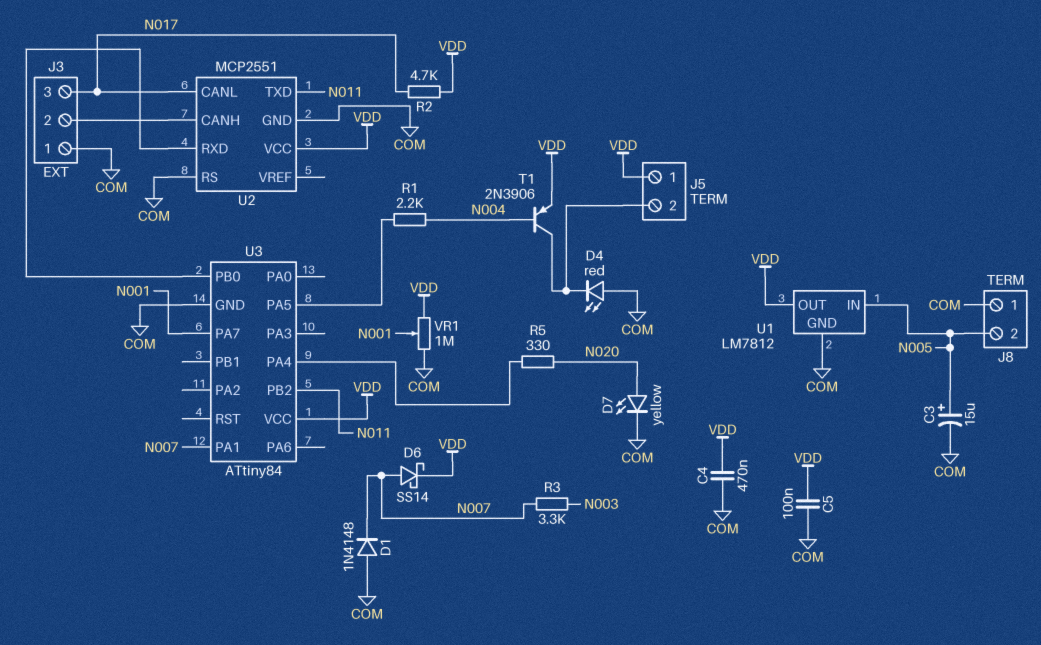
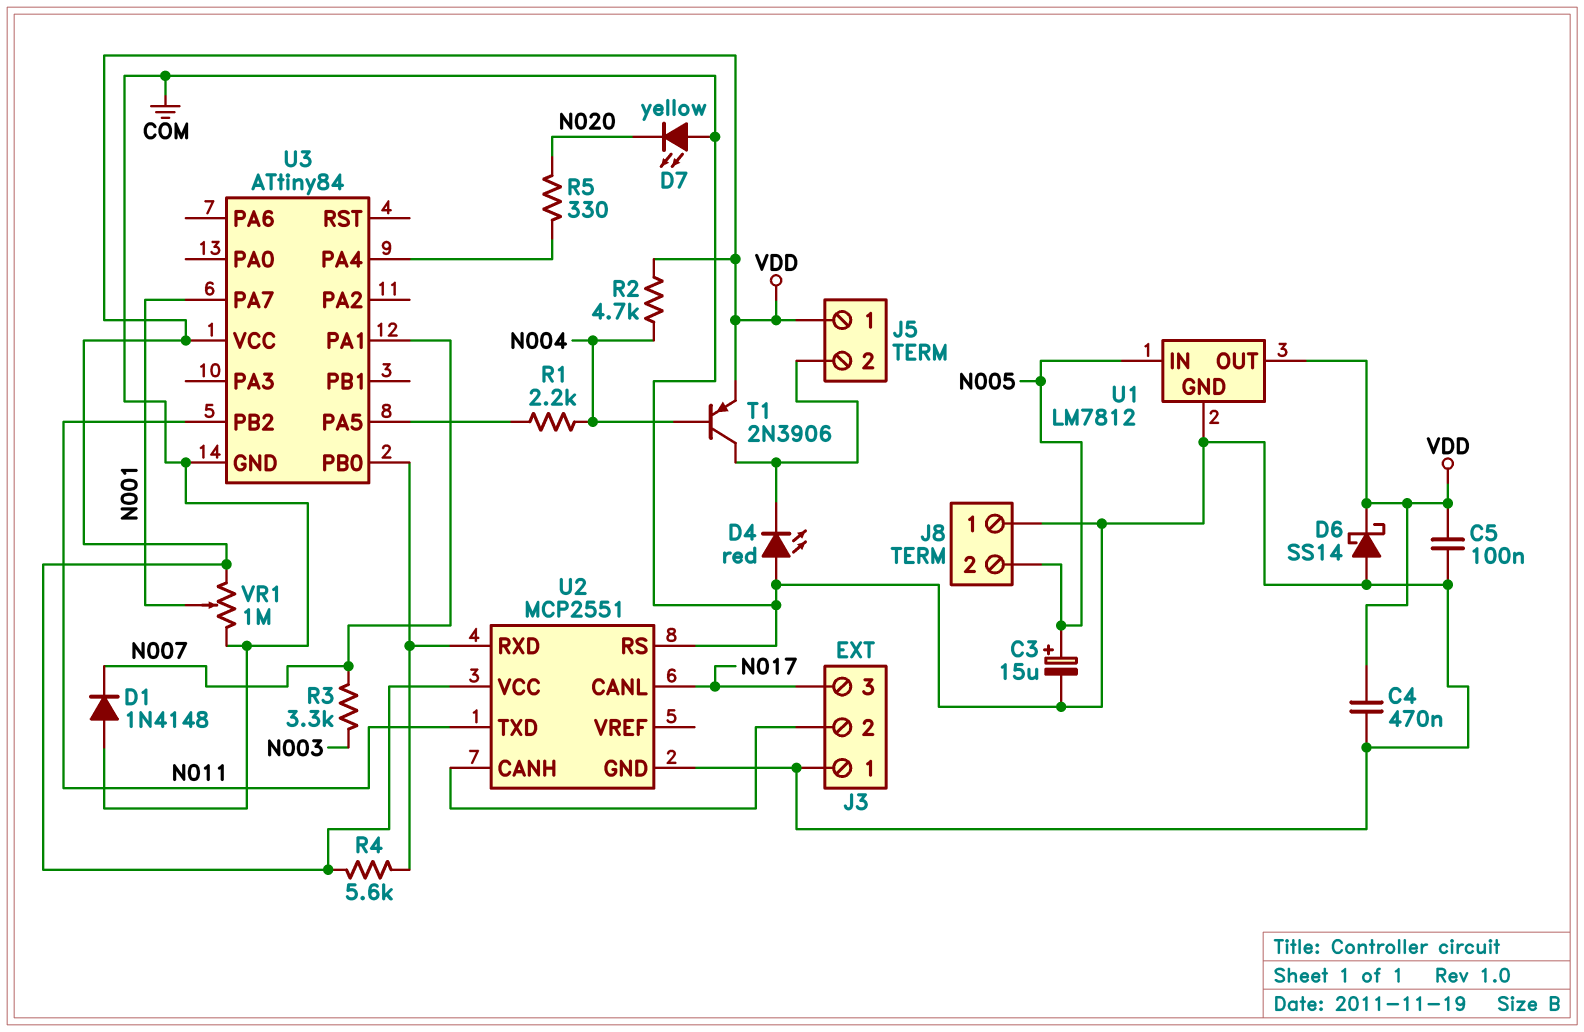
D6: schottky SS14 (A N007, K VDD) -> schottky SS14 (A COM, K VDD)
D7: LED yellow (A N020, K COM) -> LED yellow (A COM, K N020)
R2: 4.7k (N017, VDD) -> 4.7k (N004, VDD)
R4: none -> 5.6k (U2/RXD, VDD)

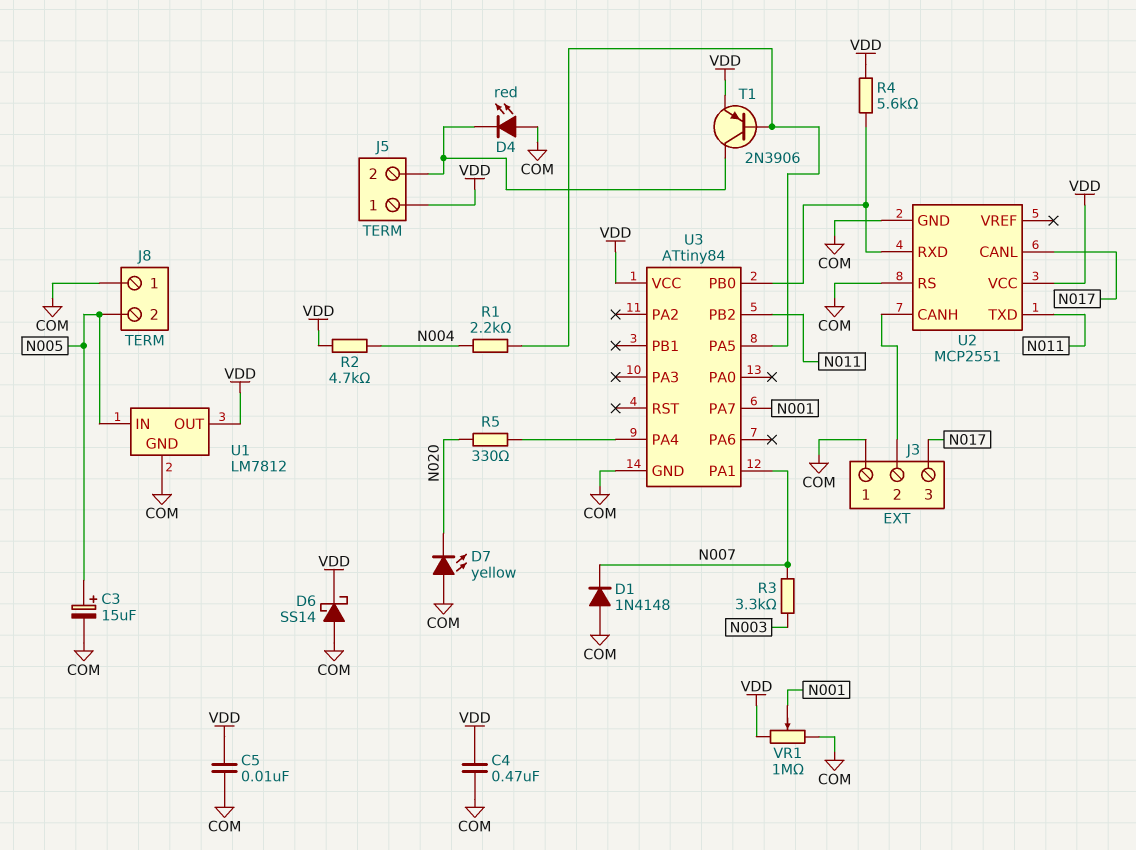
C5: 100nF (COM, VDD) -> 10nF (COM, VDD)
T1: PNP 2N3906 (B N004, C J5/2, E VDD) -> PNP 2N3906 (B U3/PA5, C J5/2, E VDD)

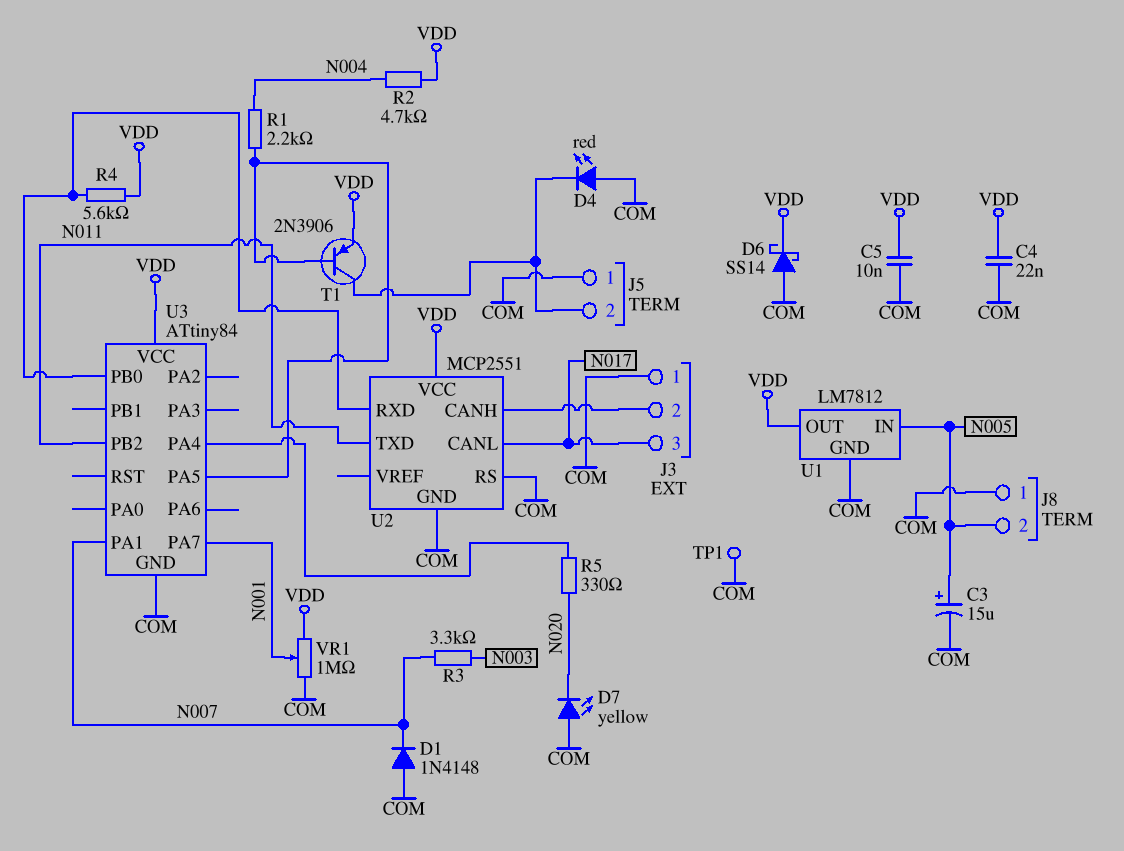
C4: 470nF (COM, VDD) -> 22nF (COM, VDD)
J5 pin 1: VDD -> COM
TP1: none -> test point (COM)

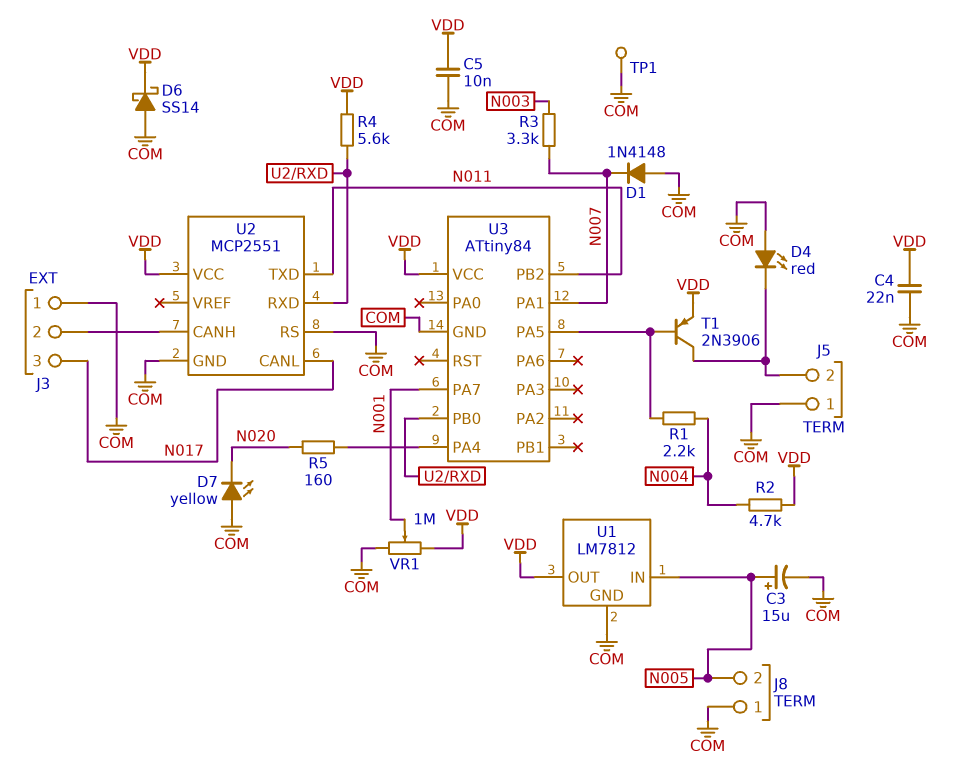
R5: 330 (N020, U3/PA4) -> 160 (N020, U3/PA4)

